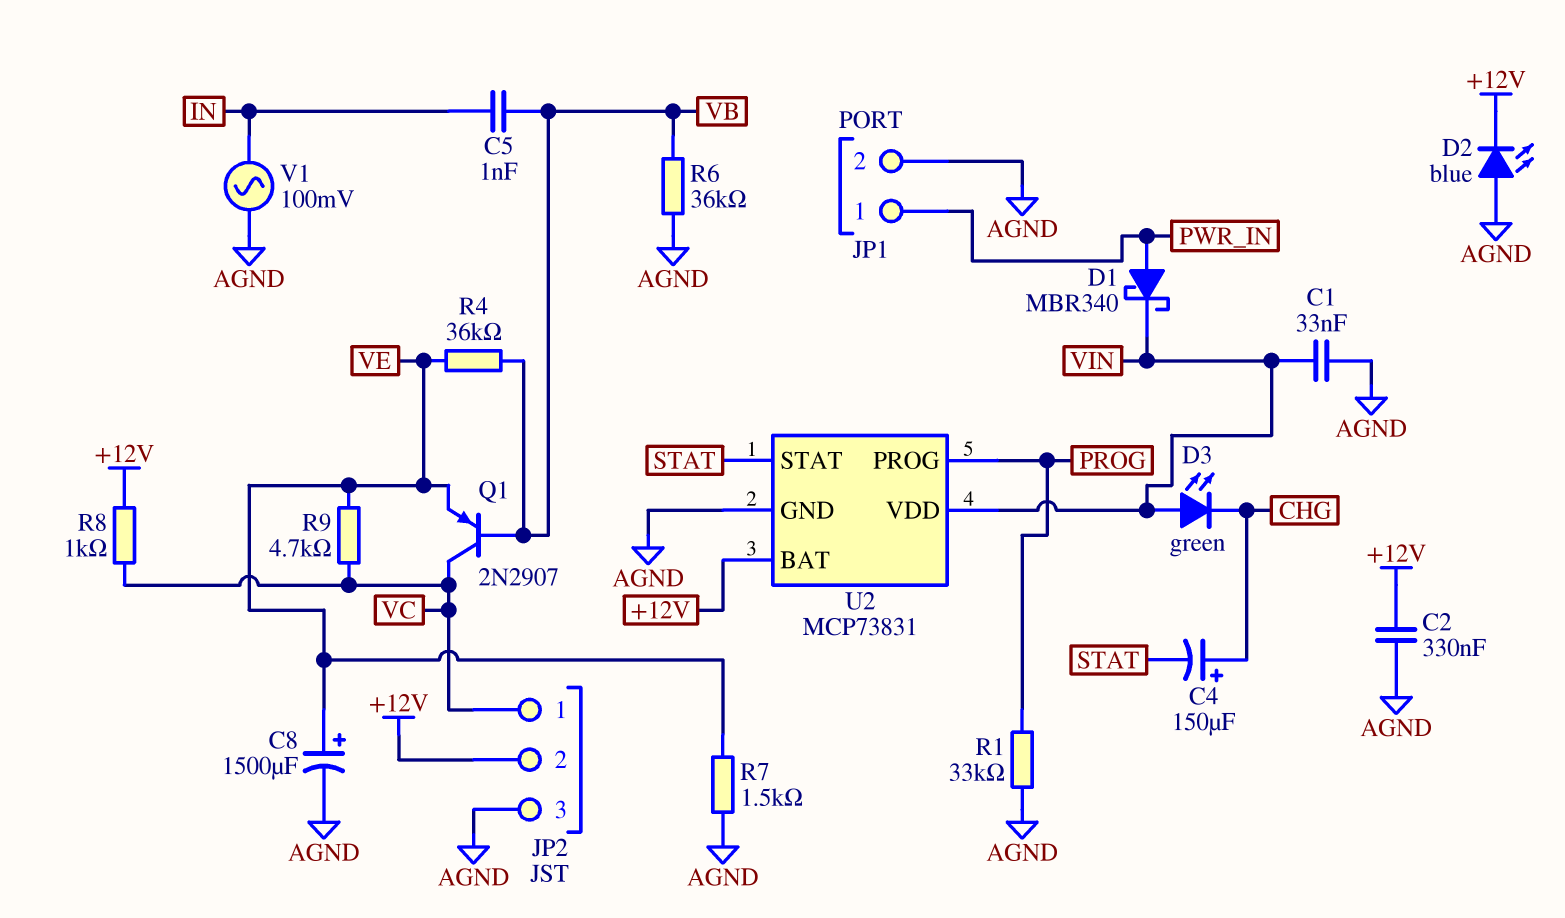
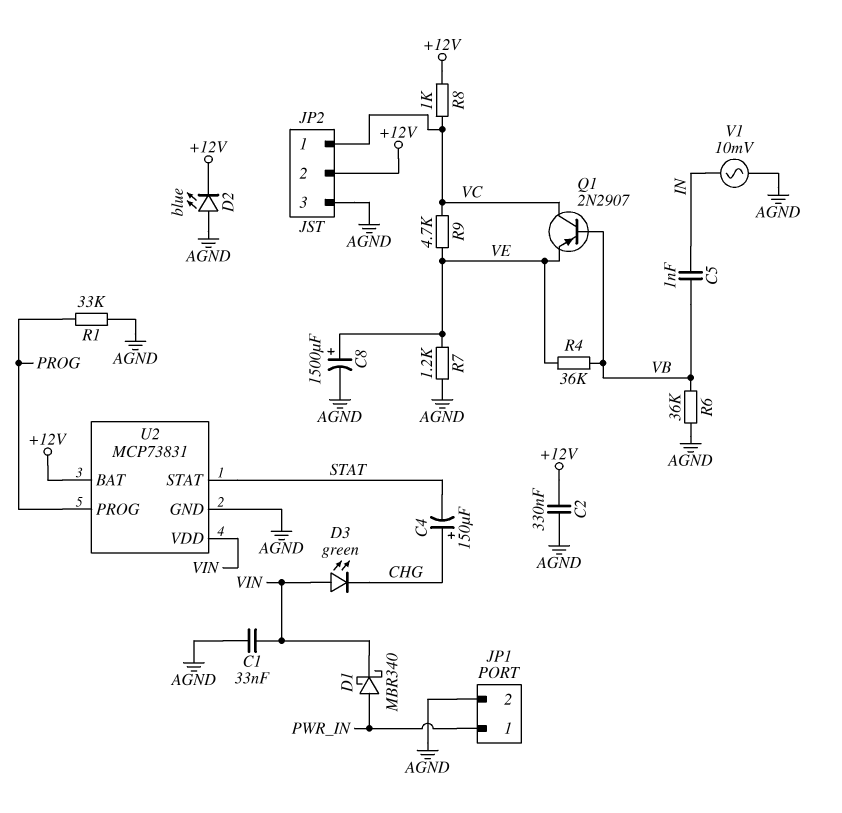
R7: 1.5k (AGND, VE) -> 1.2k (AGND, VE)
V1: AC 100mV (AGND, IN) -> AC 10mV (AGND, IN)

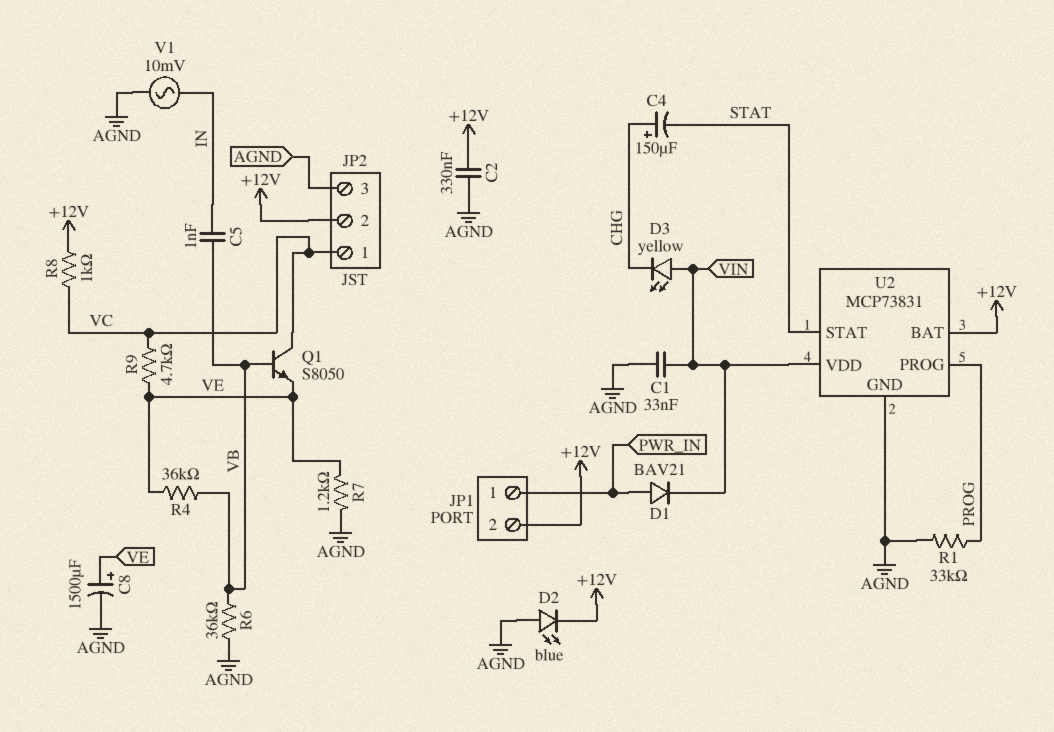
D1: schottky MBR340 (A PWR_IN, K VIN) -> diode BAV21 (A PWR_IN, K VIN)
D3: LED green (A VIN, K CHG) -> LED yellow (A VIN, K CHG)
JP1 pin 2: AGND -> +12V
Q1: PNP 2N2907 (B VB, C VC, E VE) -> NPN S8050 (B VB, C VC, E VE)

